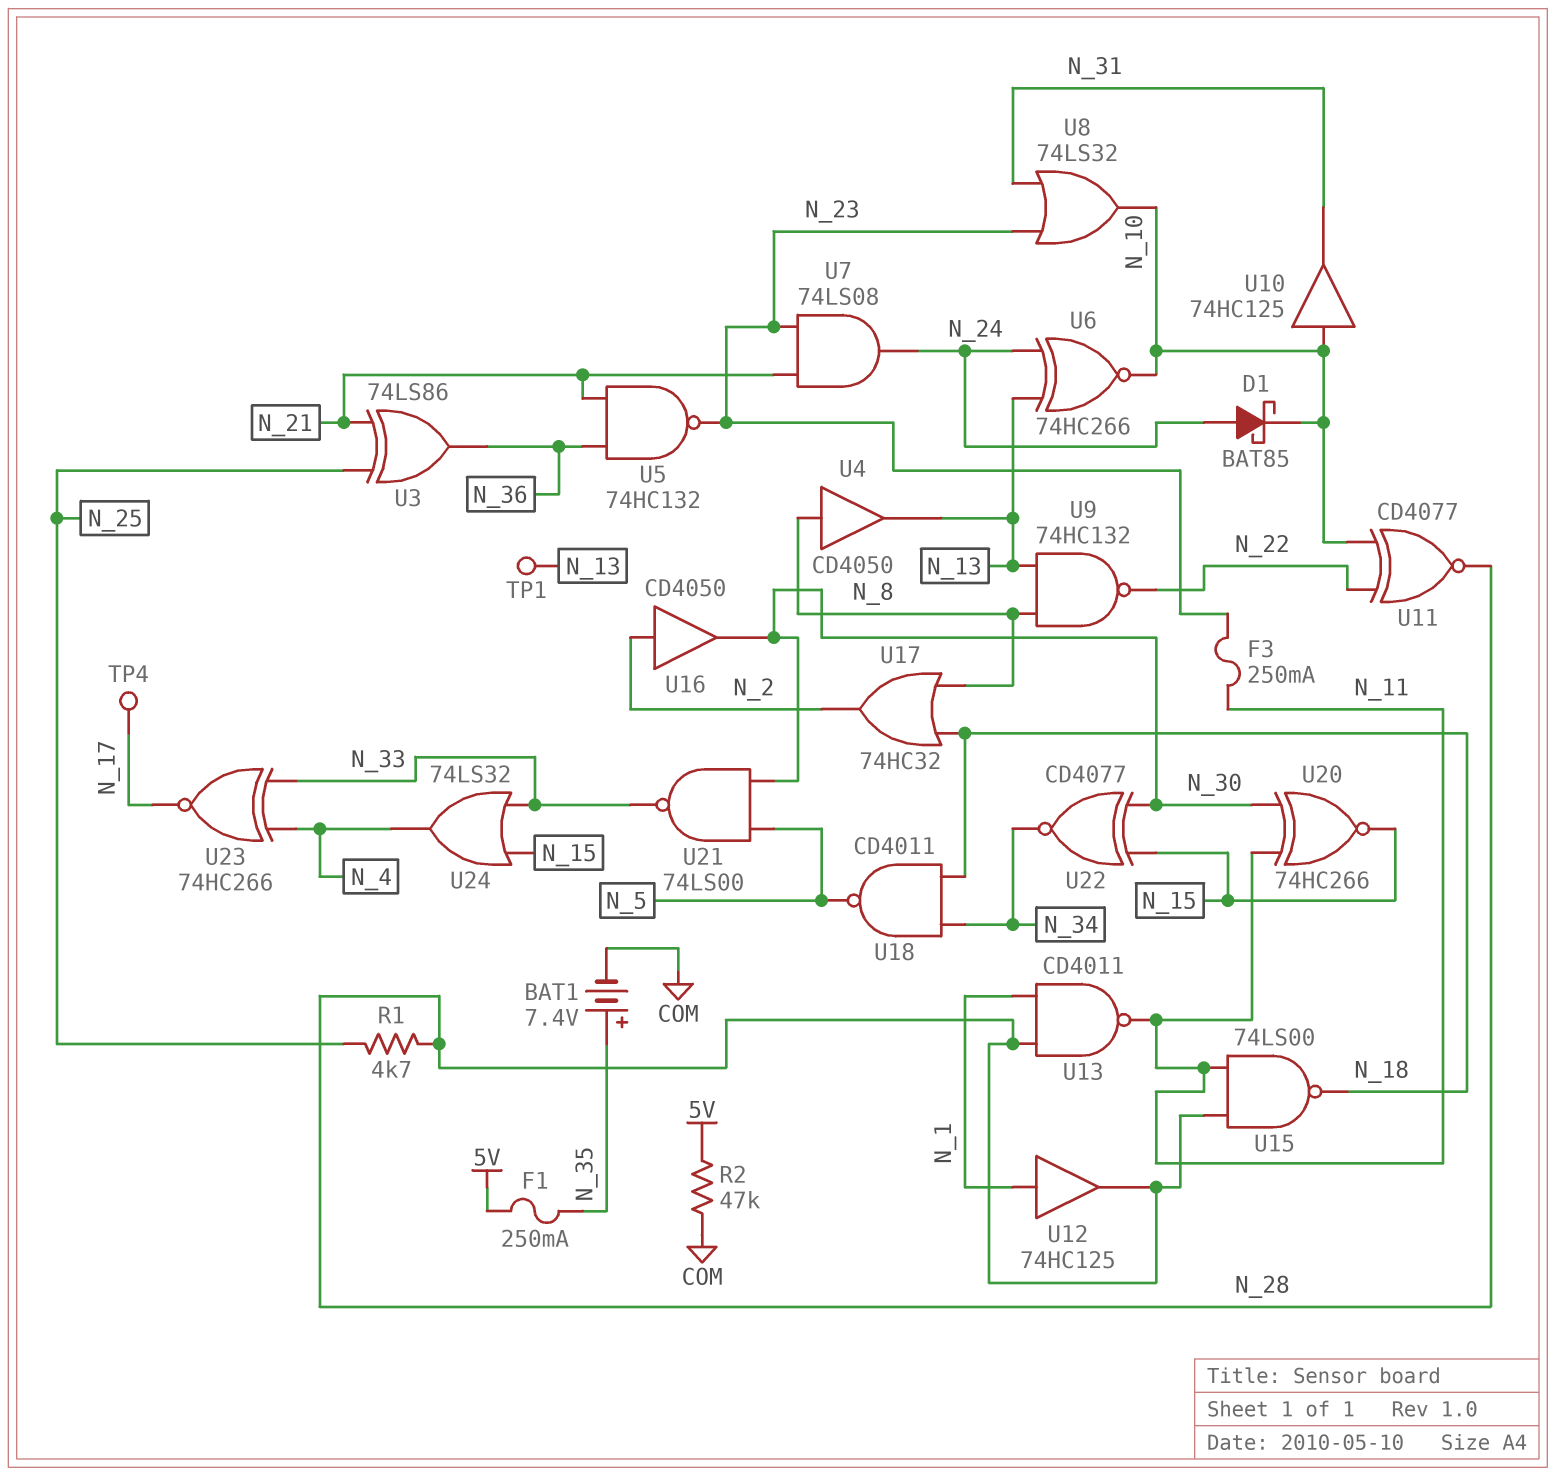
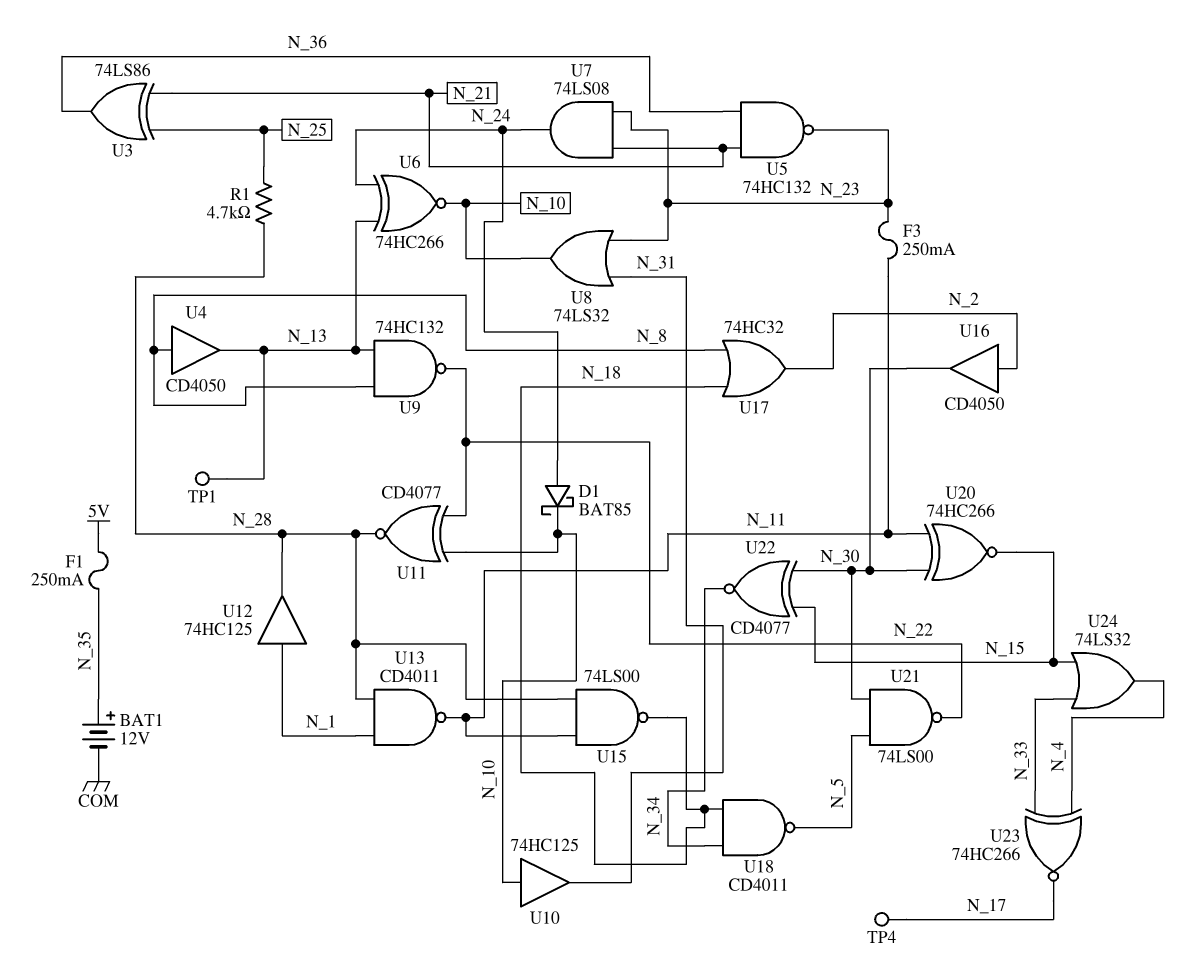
BAT1: 7.4V (plus N_35, minus COM) -> 12V (plus N_35, minus COM)
R2: 47k (5V, COM) -> none
U21: NAND 74LS00 (in N_5, in N_30, out N_33) -> NAND 74LS00 (in N_5, in N_30, out N_22)

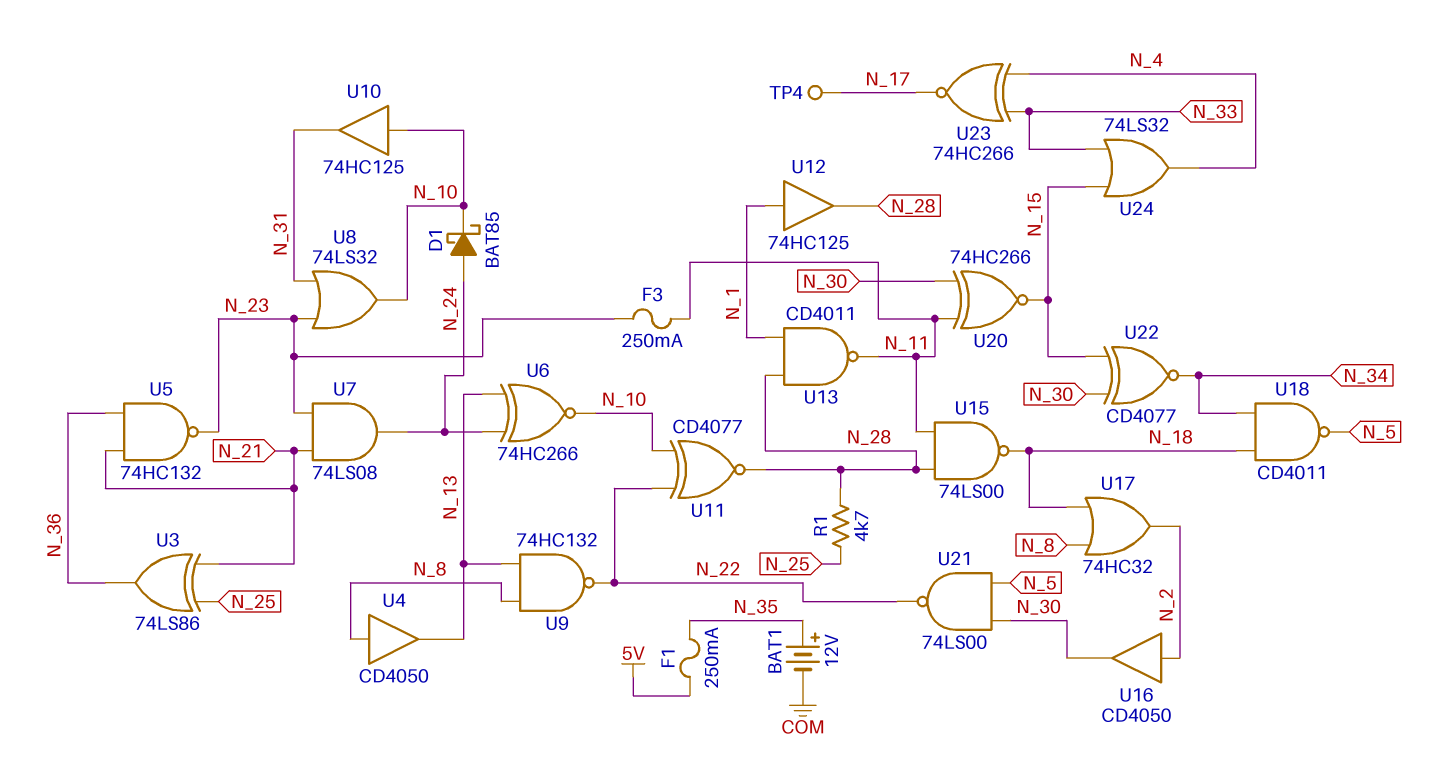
TP1: test point (N_13) -> none

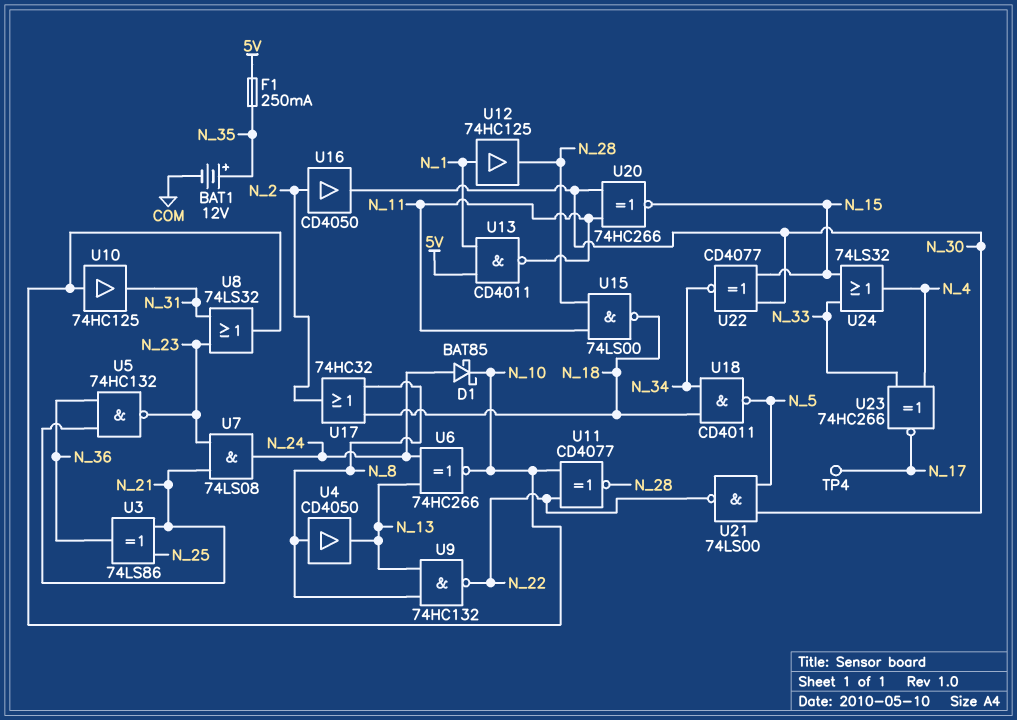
F3: 250mA (N_11, N_23) -> none
R1: 4.7k (N_25, N_28) -> none
U13: NAND CD4011 (in N_1, in N_28, out N_11) -> NAND CD4011 (in 5V, in N_1, out N_11)

